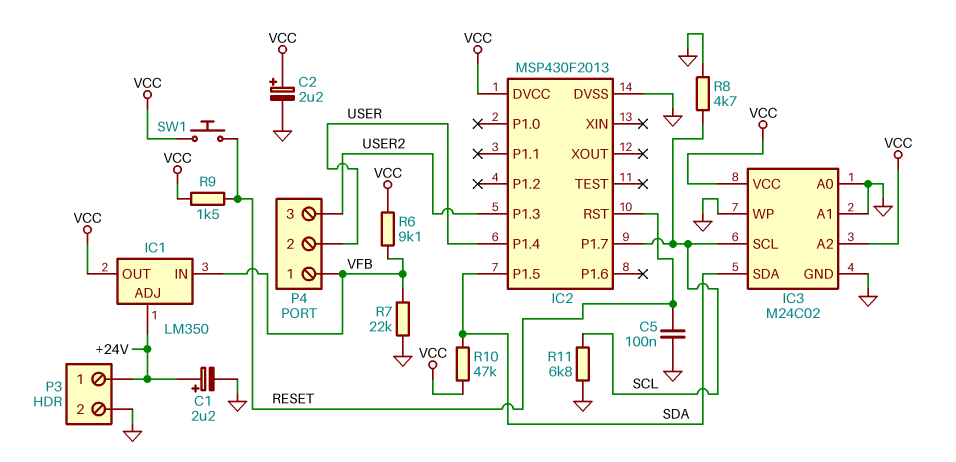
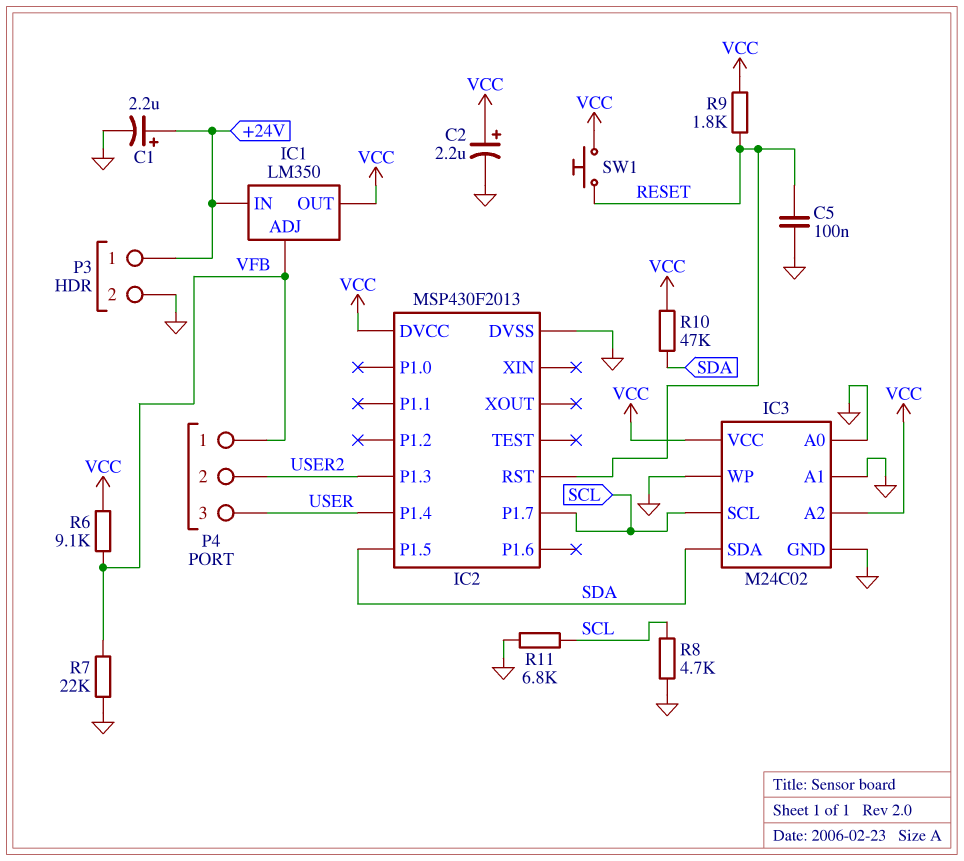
IC1 pin ADJ: +24V -> VFB
IC1 pin IN: VFB -> +24V
P4 pin 2: USER -> USER2
P4 pin 3: USER2 -> USER
R9: 1.5k (RESET, VCC) -> 1.8k (RESET, VCC)

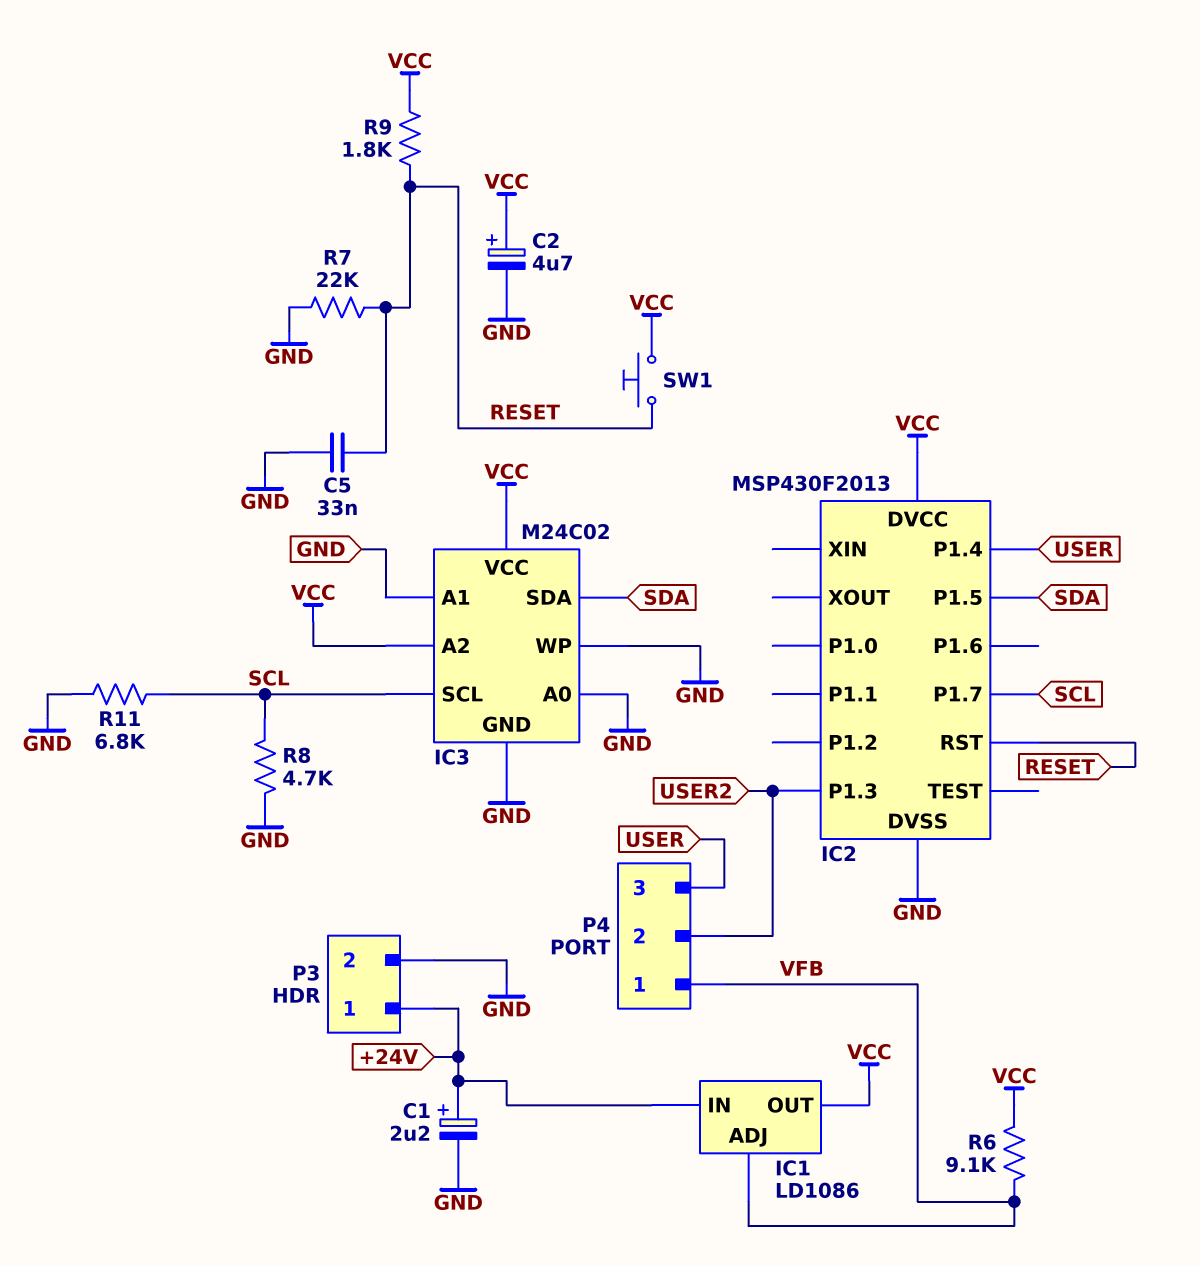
C2: 2.2uF (plus VCC, minus GND) -> 4.7uF (plus VCC, minus GND)
C5: 100nF (GND, RESET) -> 33nF (GND, RESET)
IC1: LM350 -> LD1086
R7: 22k (GND, VFB) -> 22k (GND, RESET)
R10: 47k (SDA, VCC) -> none

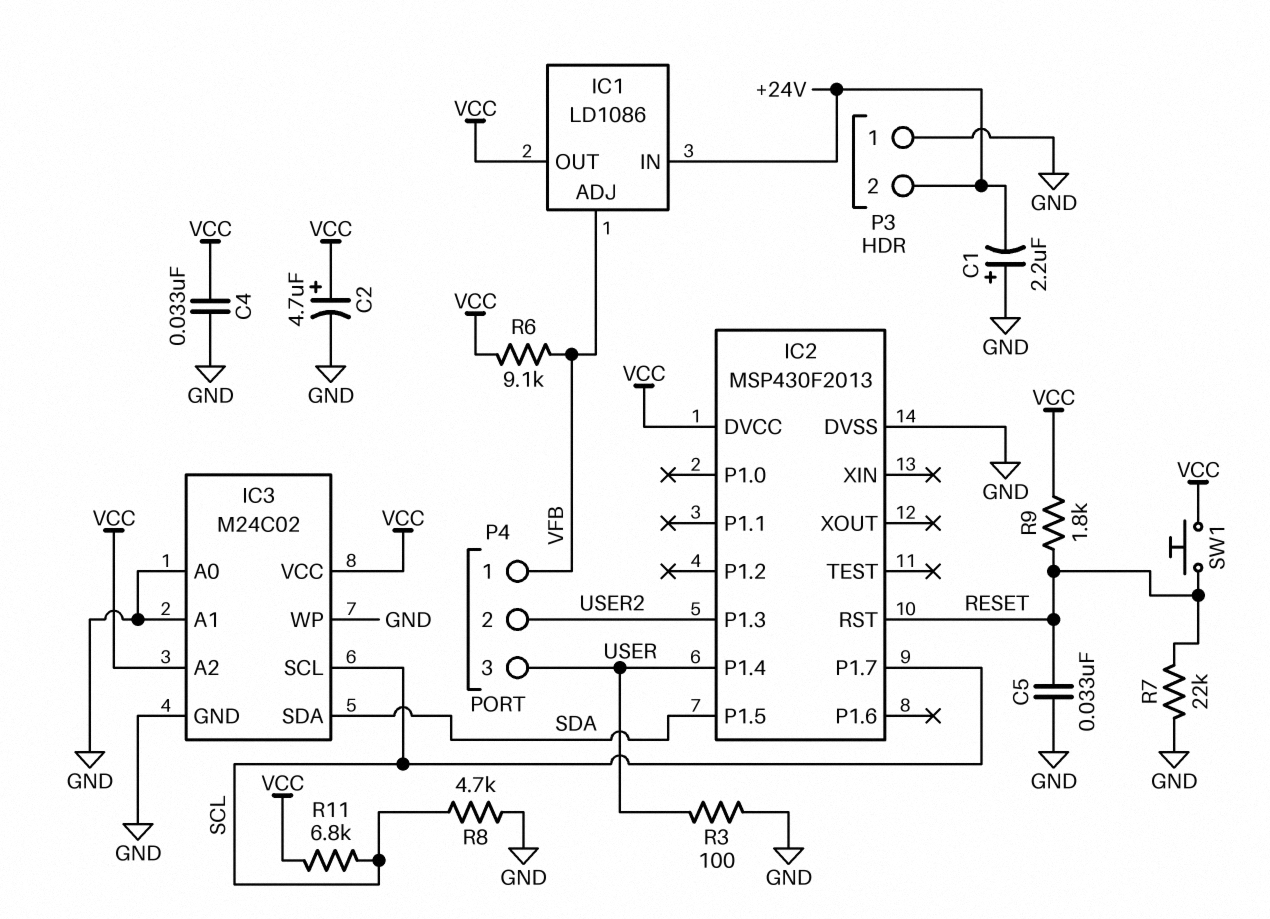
C1: 2.2uF (plus +24V, minus GND) -> 2.2uF (plus GND, minus +24V)
C4: none -> 33nF (GND, VCC)
P3 pin 1: +24V -> GND
P3 pin 2: GND -> +24V
R3: none -> 100 (GND, USER)
R11: 6.8k (GND, SCL) -> 6.8k (SCL, VCC)

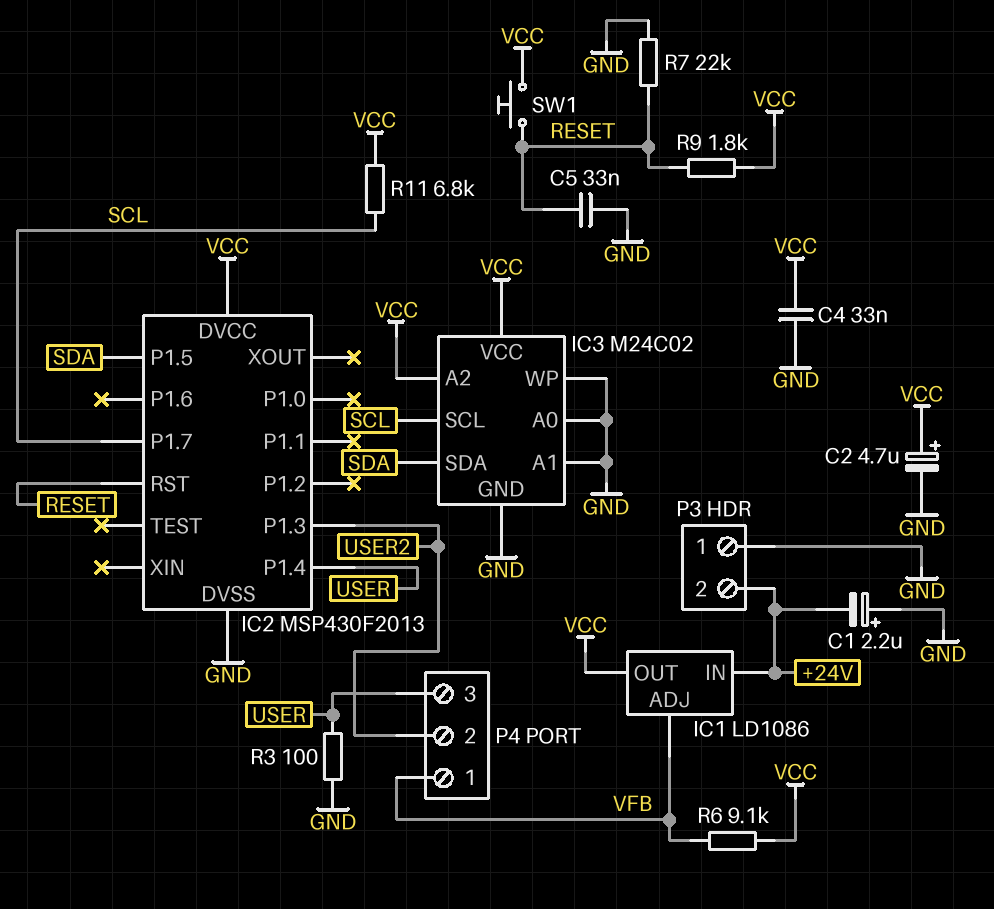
R8: 4.7k (GND, SCL) -> none

